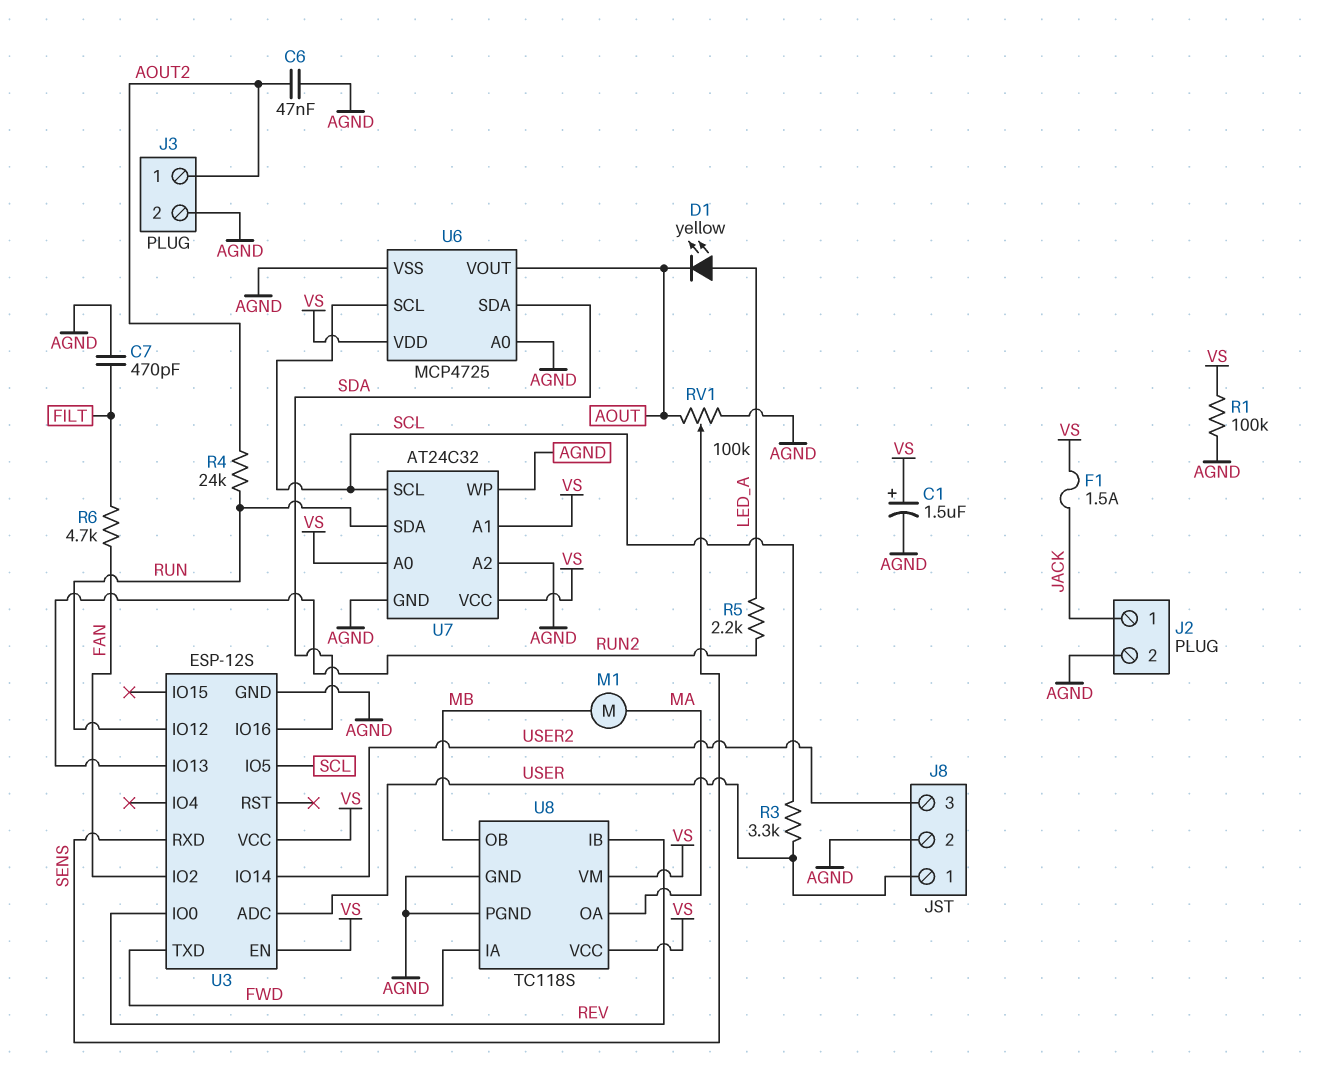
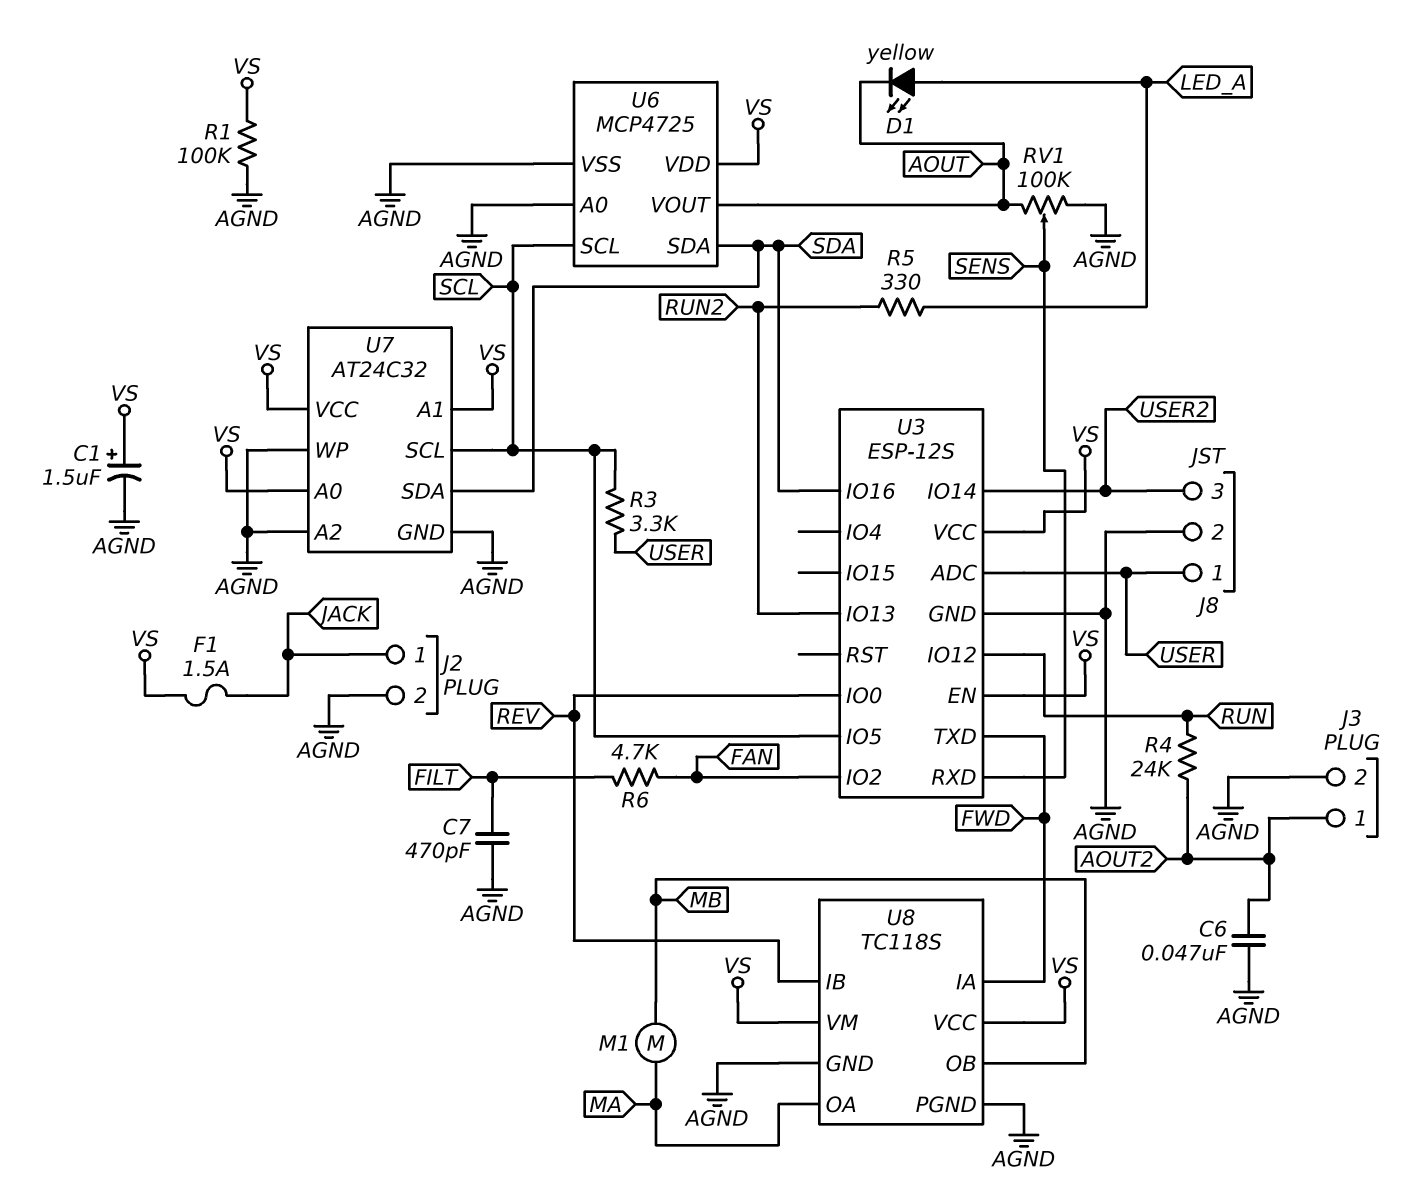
R5: 2.2k (LED_A, RUN2) -> 330 (LED_A, RUN2)
U7 pin SDA: RUN -> SDA

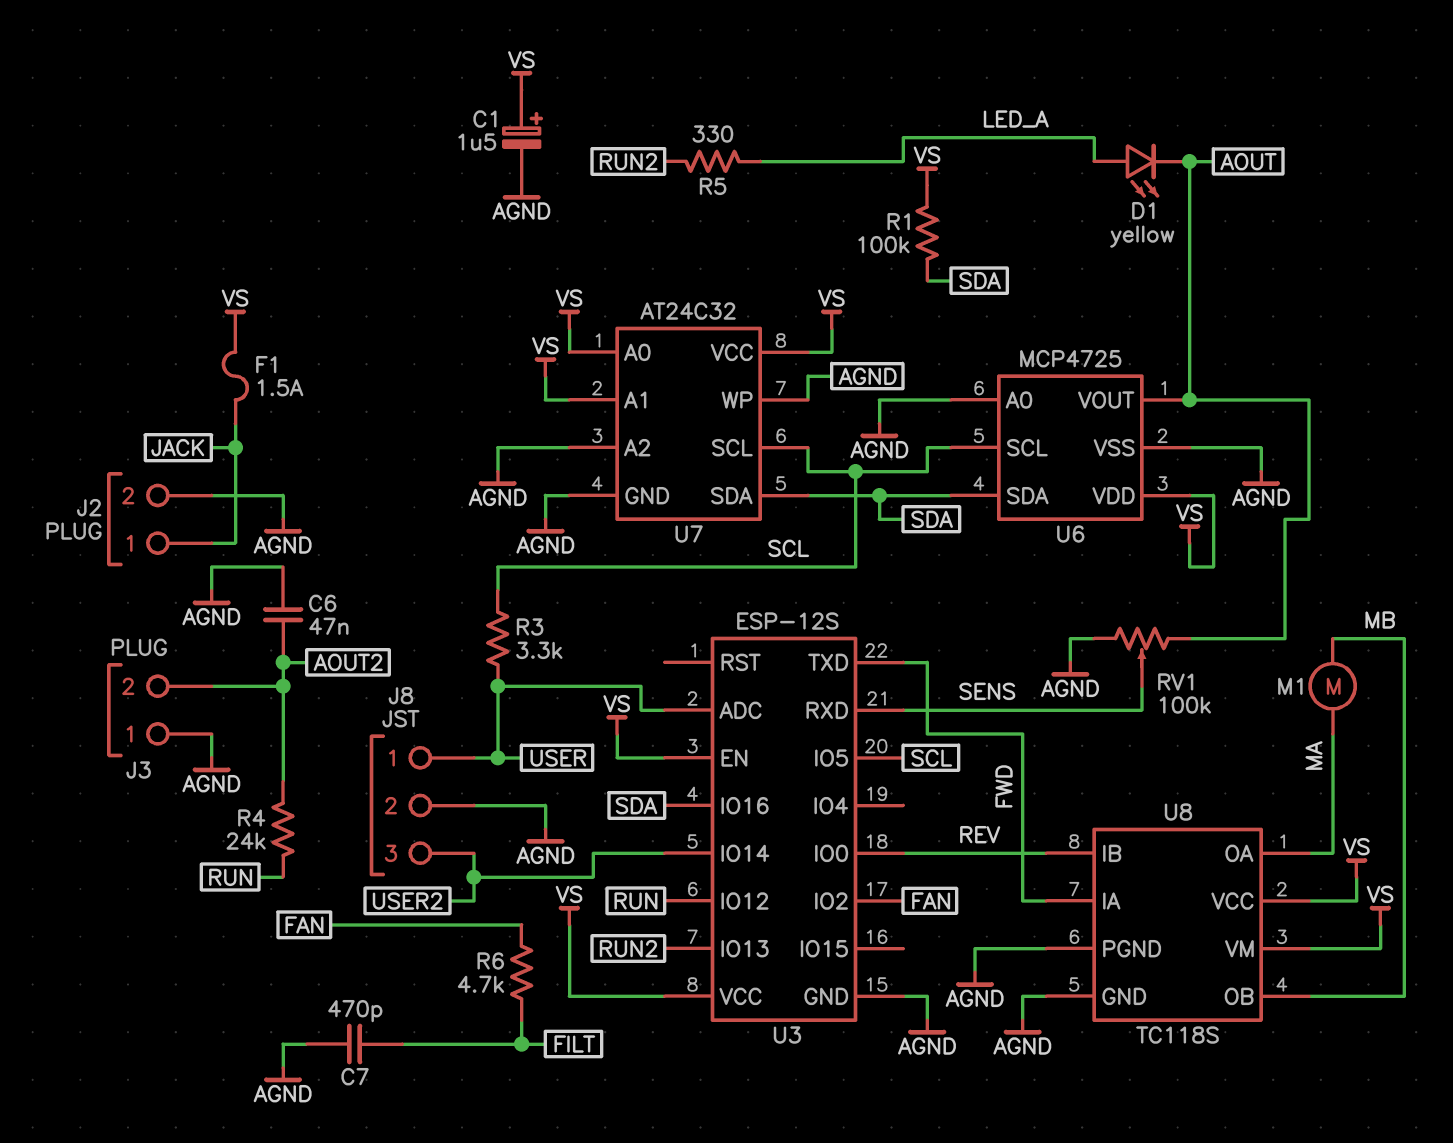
J3 pin 1: AOUT2 -> AGND
J3 pin 2: AGND -> AOUT2
R1: 100k (AGND, VS) -> 100k (SDA, VS)

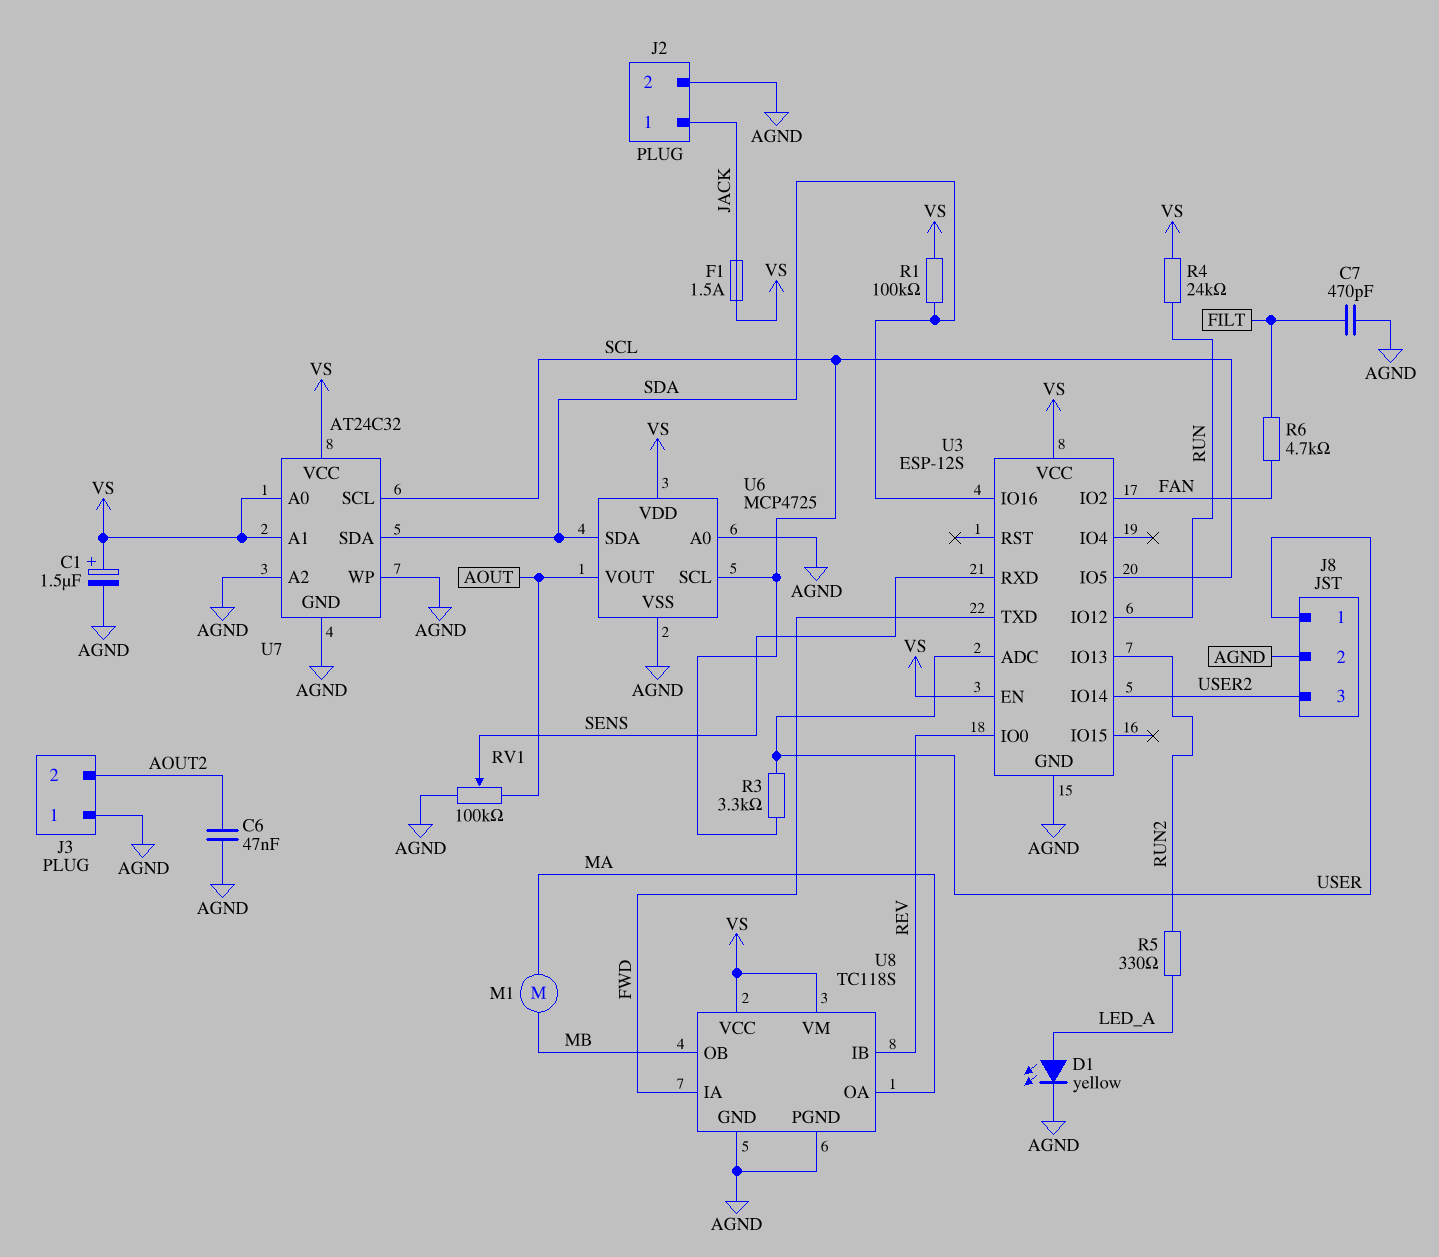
D1: LED yellow (A LED_A, K AOUT) -> LED yellow (A LED_A, K AGND)
R4: 24k (AOUT2, RUN) -> 24k (RUN, VS)

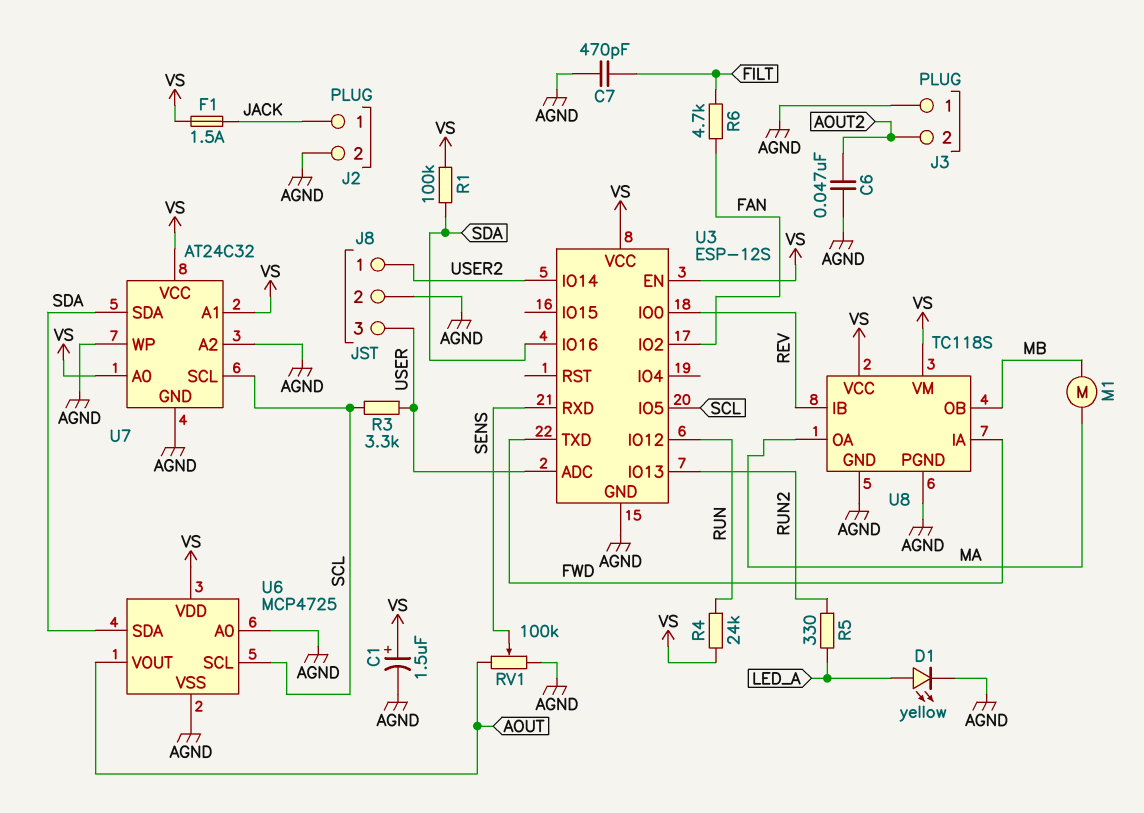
J8 pin 1: USER -> USER2
J8 pin 3: USER2 -> USER

